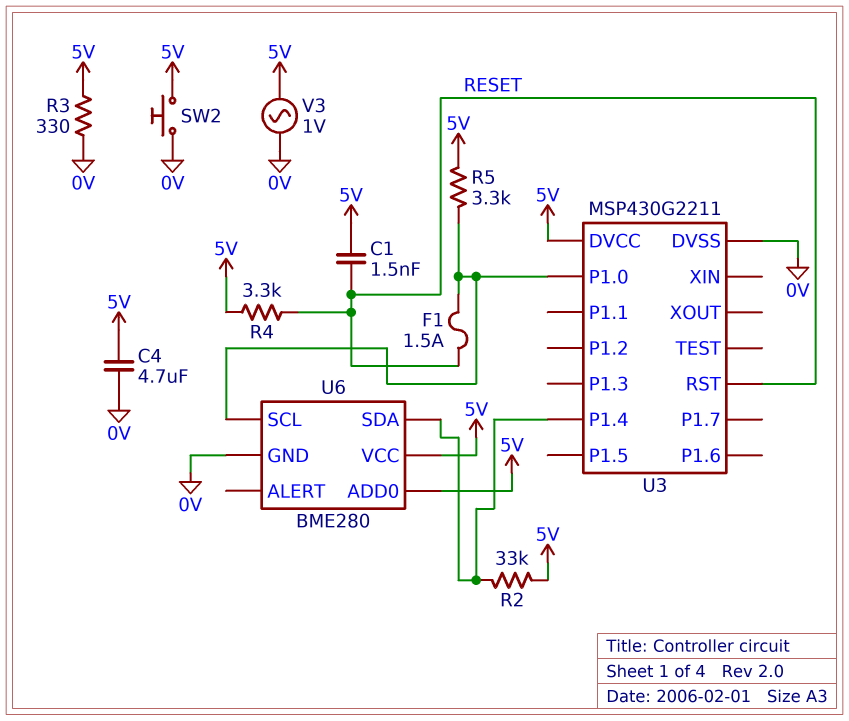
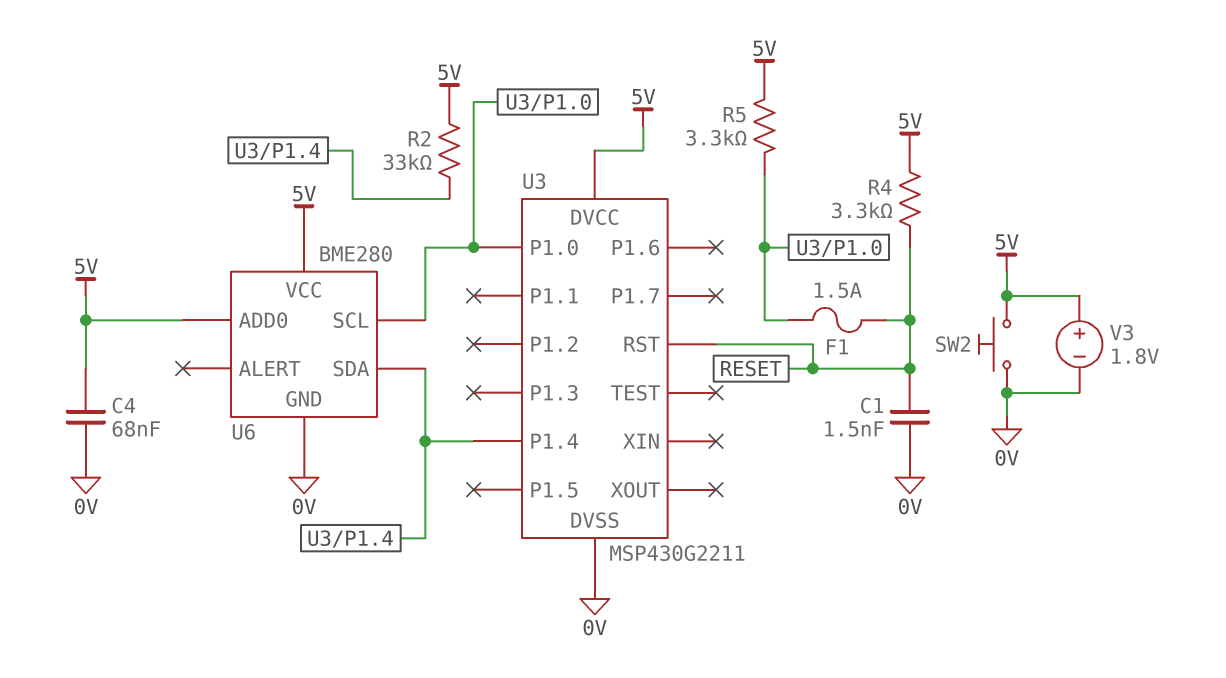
C1: 1.5nF (5V, RESET) -> 1.5nF (0V, RESET)
C4: 4.7uF (0V, 5V) -> 68nF (0V, 5V)
R3: 330 (0V, 5V) -> none
V3: AC 1V (0V, 5V) -> 1.8V (plus 5V, minus 0V)

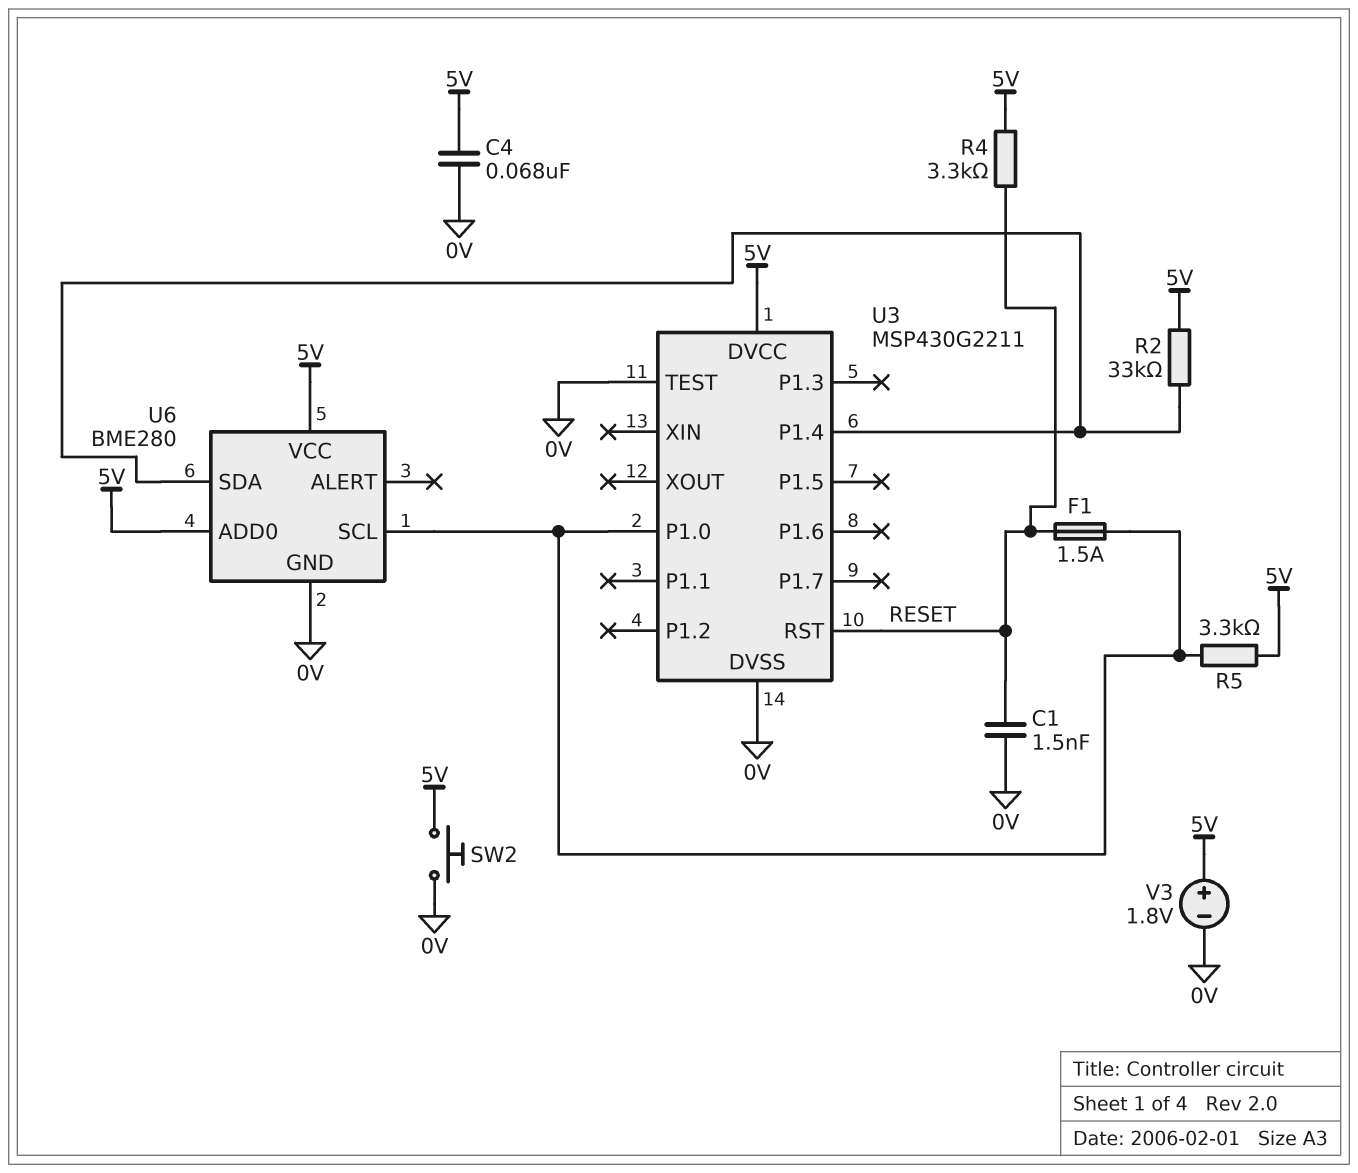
U3 pin TEST: none -> 0V

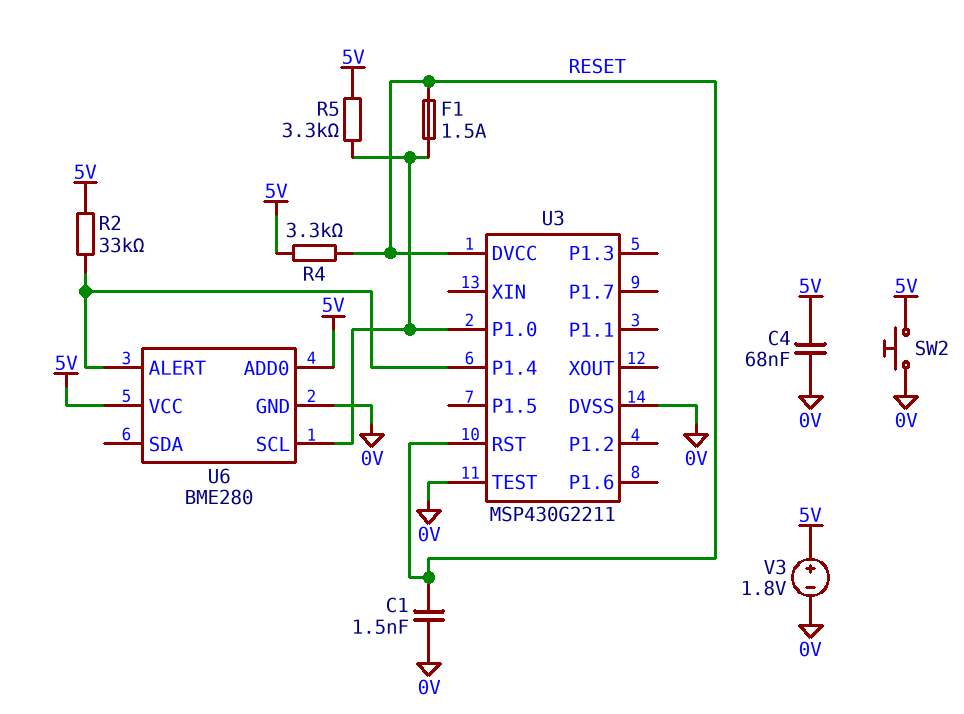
U3 pin DVCC: 5V -> RESET
U6 pin ALERT: none -> U3/P1.4
U6 pin SDA: U3/P1.4 -> none

